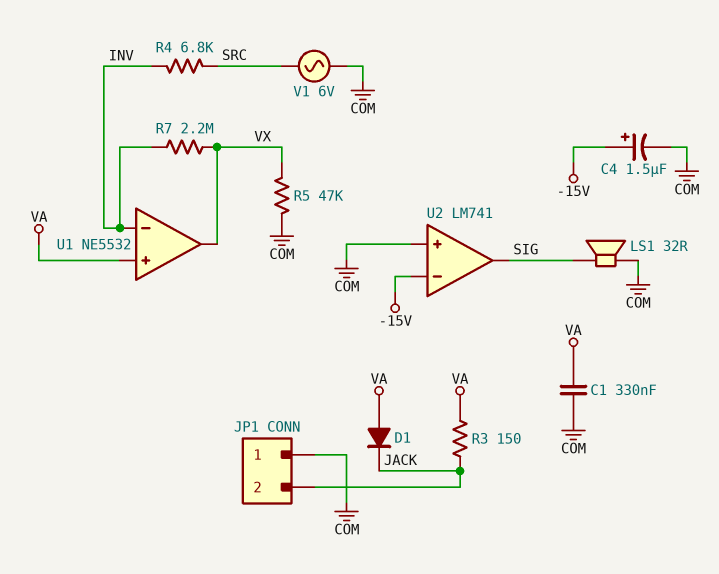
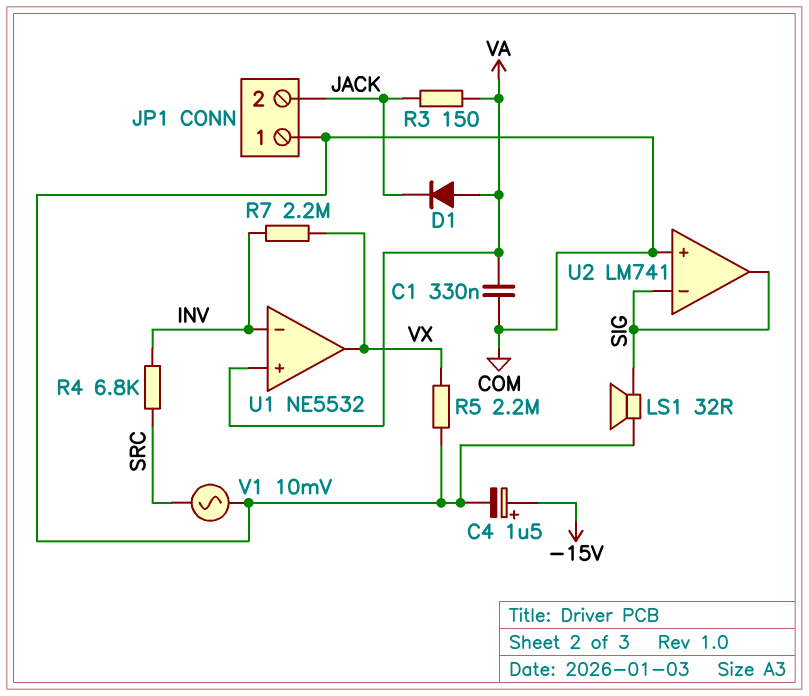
R5: 47k (COM, VX) -> 2.2M (COM, VX)
U2 pin in-: -15V -> SIG
V1: AC 6V (COM, SRC) -> AC 10mV (COM, SRC)

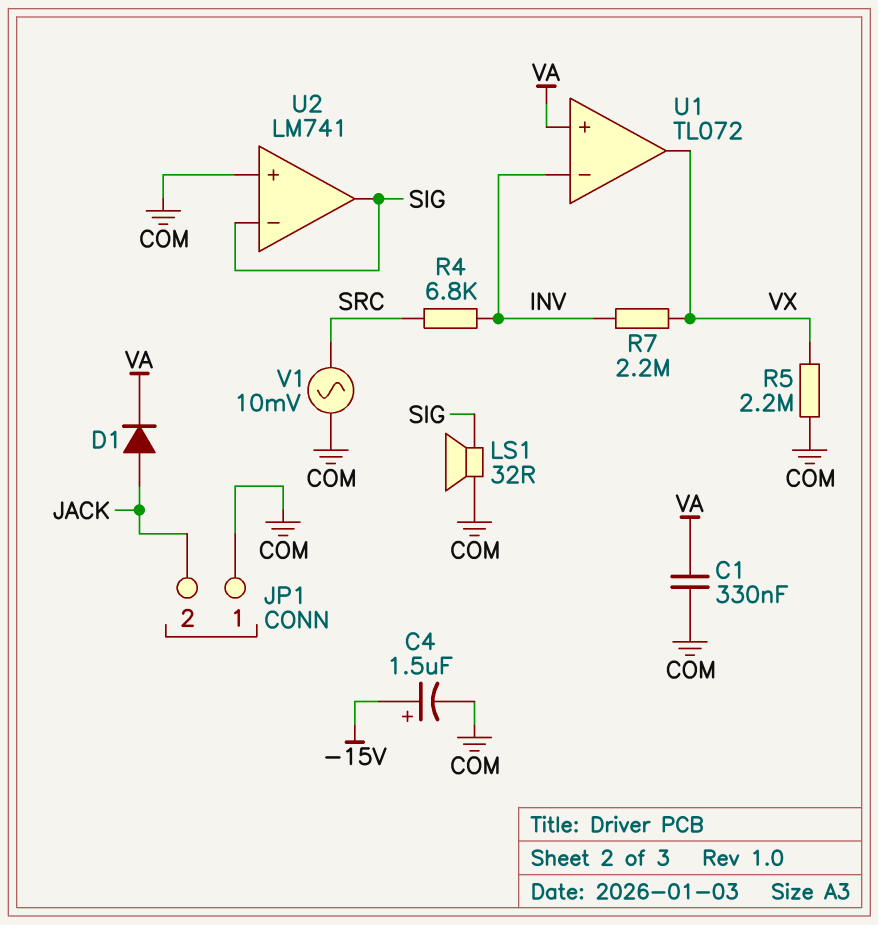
D1: diode (A VA, K JACK) -> diode (A JACK, K VA)
R3: 150 (JACK, VA) -> none
U1: NE5532 -> TL072

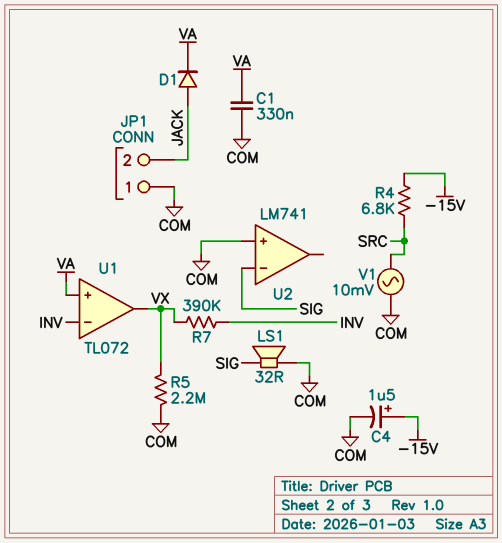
R4: 6.8k (INV, SRC) -> 6.8k (-15V, SRC)
R7: 2.2M (INV, VX) -> 390k (INV, VX)
U2 pin out: SIG -> none

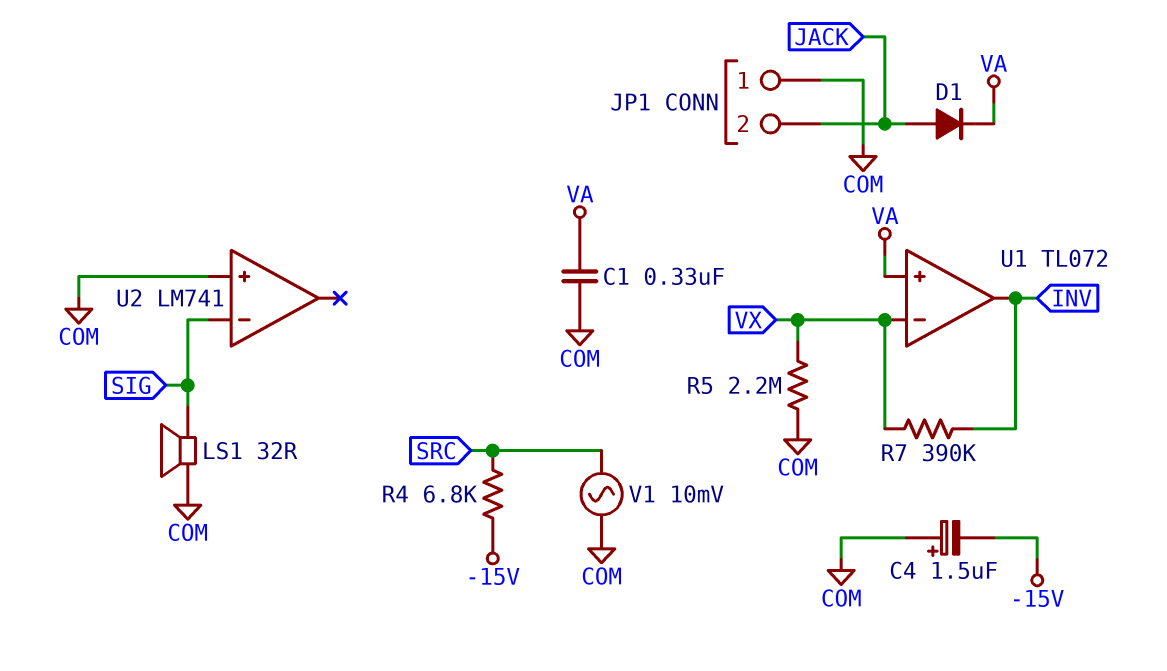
C4: 1.5uF (plus -15V, minus COM) -> 1.5uF (plus COM, minus -15V)
U1 pin in-: INV -> VX
U1 pin out: VX -> INV

